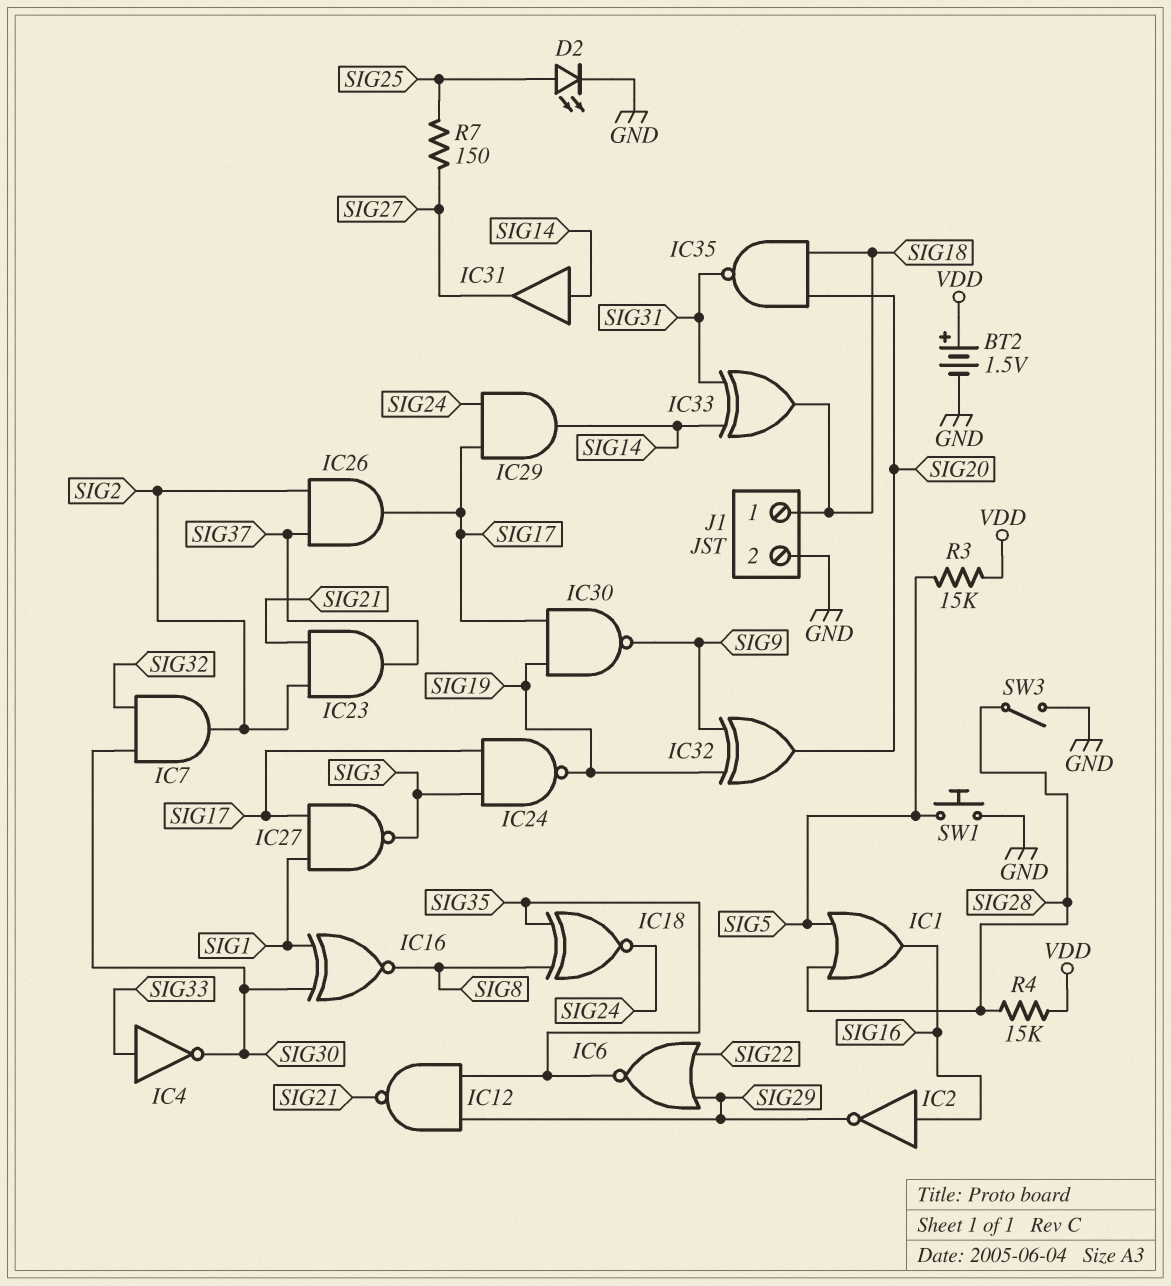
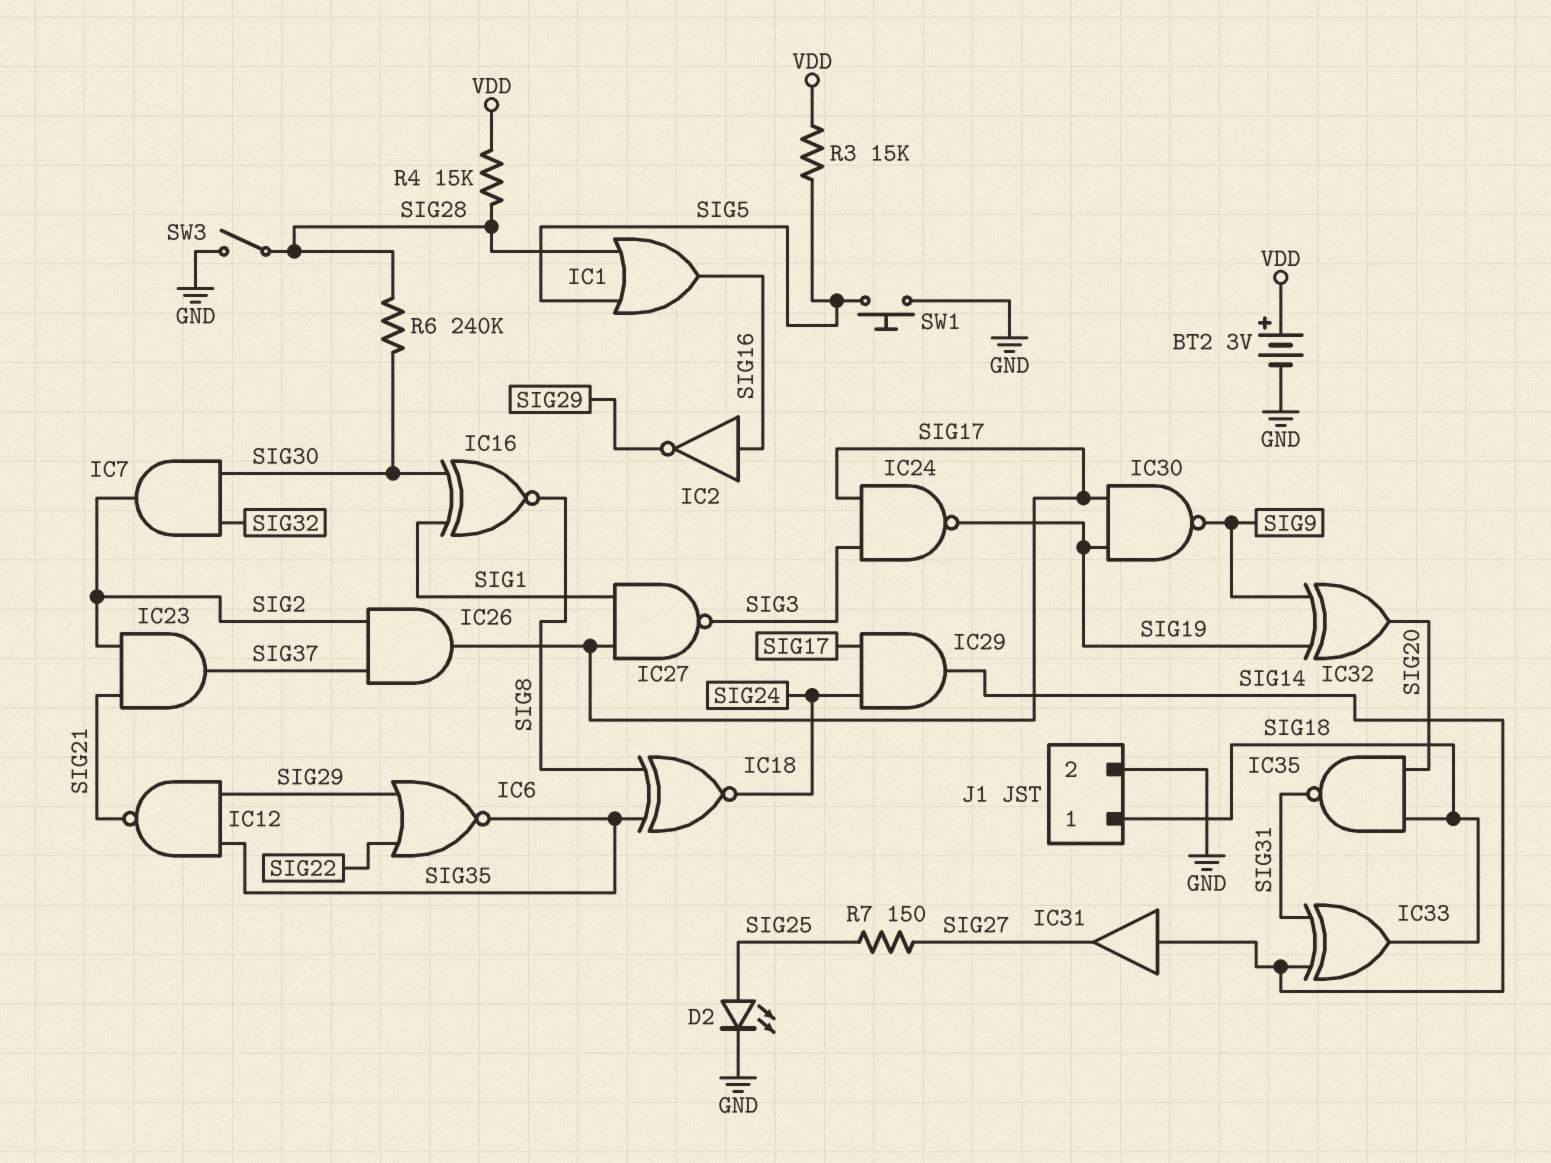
BT2: 1.5V (plus VDD, minus GND) -> 3V (plus VDD, minus GND)
IC4: NOT (in SIG33, out SIG30) -> none
R6: none -> 240k (SIG28, SIG30)

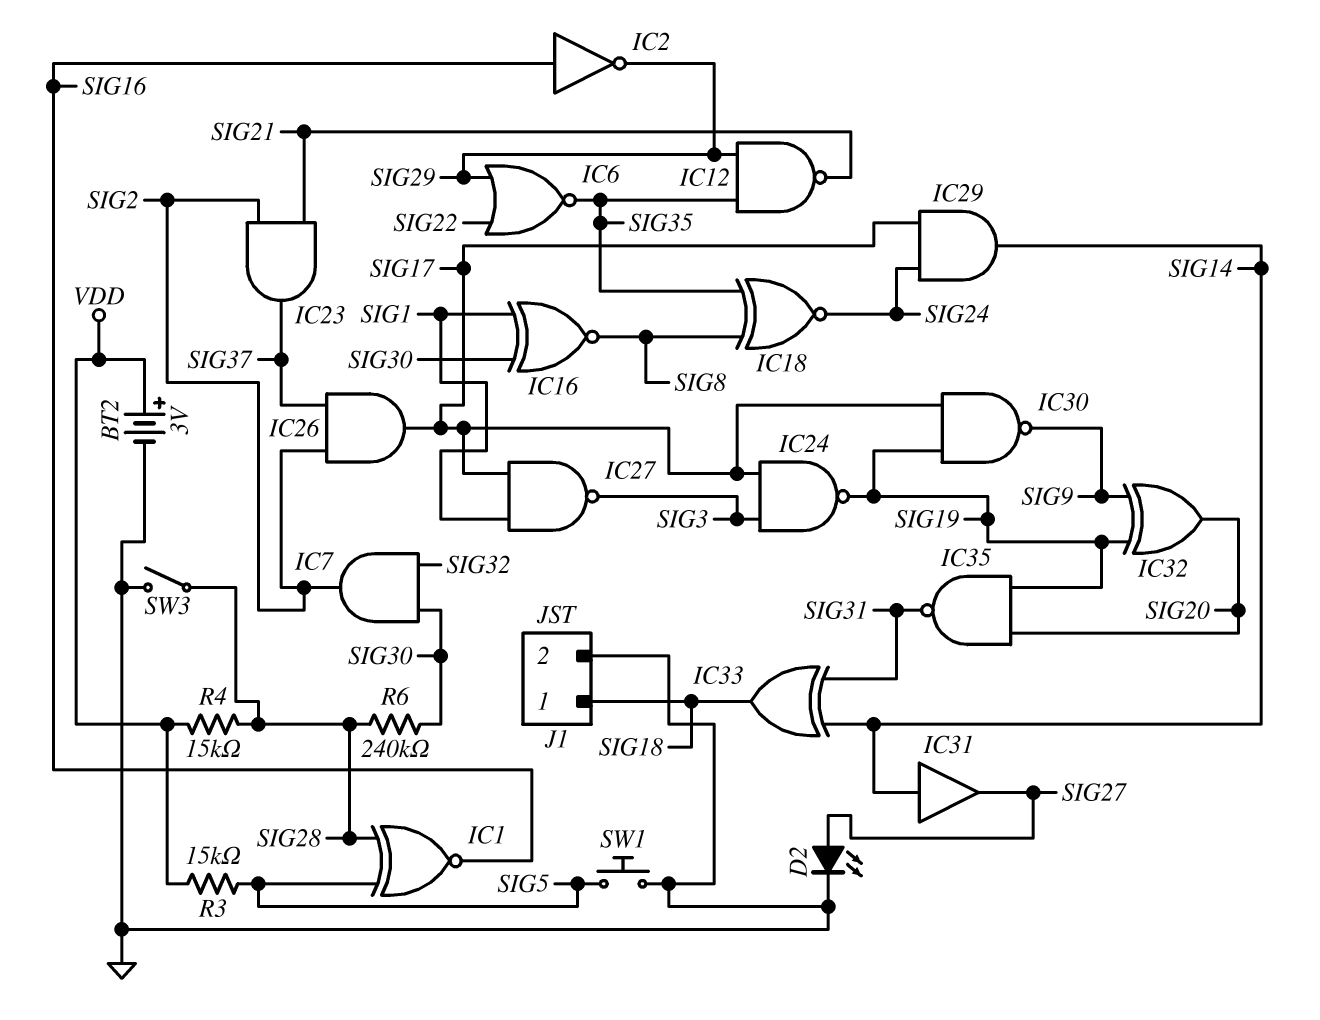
D2: LED (A SIG25, K GND) -> LED (A SIG27, K GND)
IC1: OR (in SIG5, in SIG28, out SIG16) -> XNOR (in SIG5, in SIG28, out SIG16)
IC35: NAND (in SIG18, in SIG20, out SIG31) -> NAND (in SIG19, in SIG20, out SIG31)
R7: 150 (SIG25, SIG27) -> none

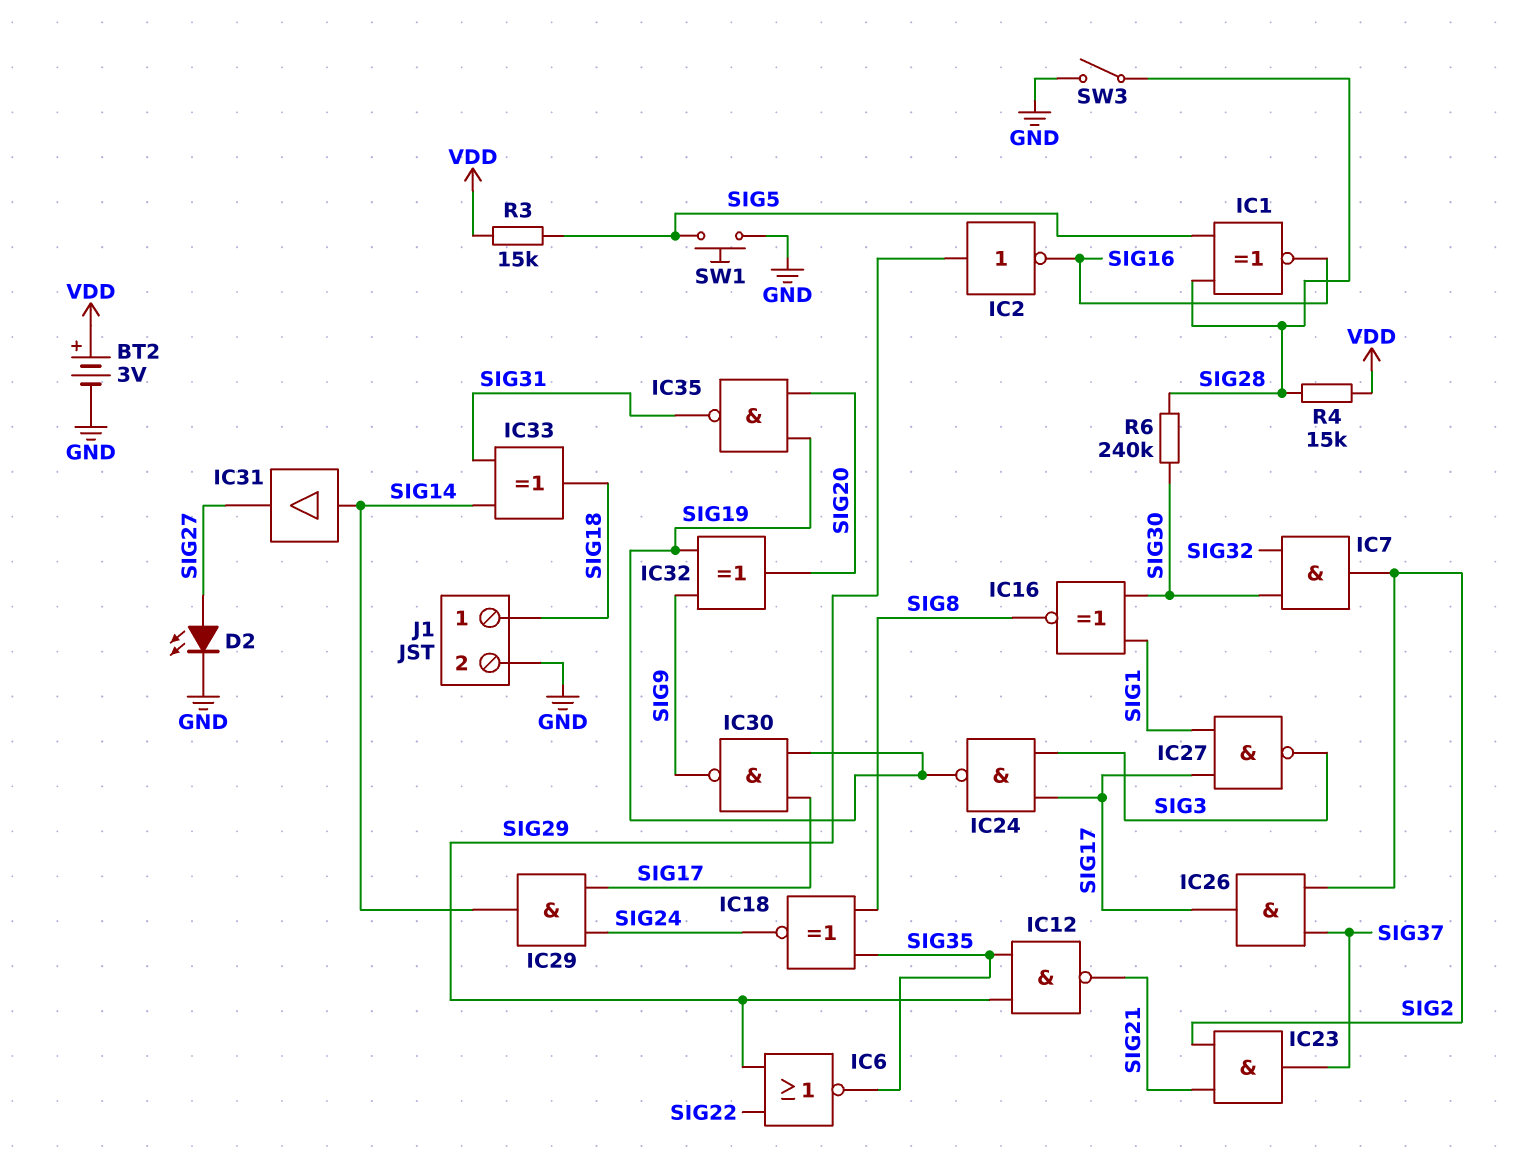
IC2: NOT (in SIG16, out SIG29) -> NOT (in SIG29, out SIG16)

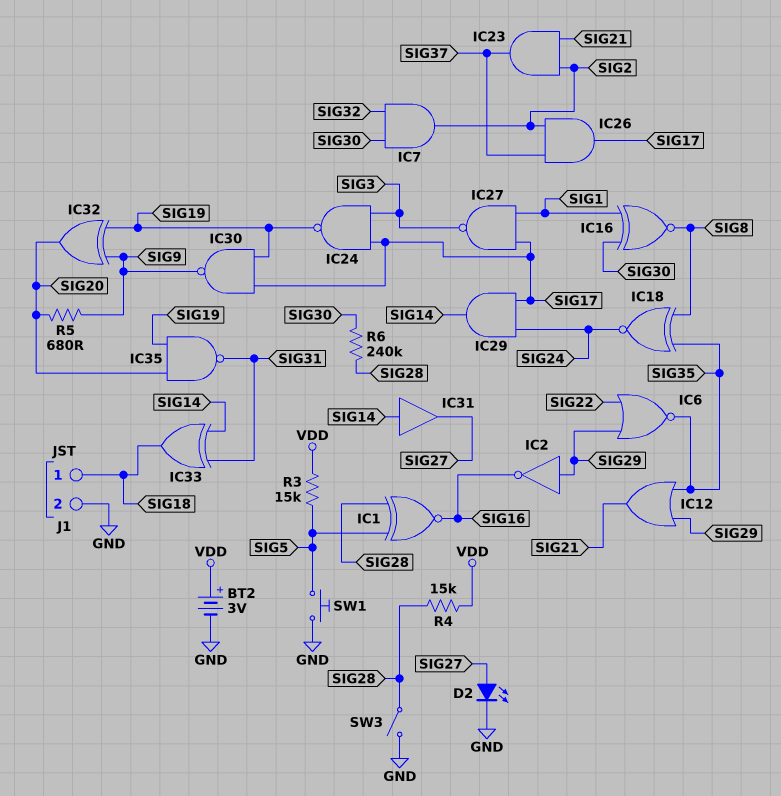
IC12: NAND (in SIG29, in SIG35, out SIG21) -> OR (in SIG29, in SIG35, out SIG21)
R5: none -> 680 (SIG9, SIG20)

